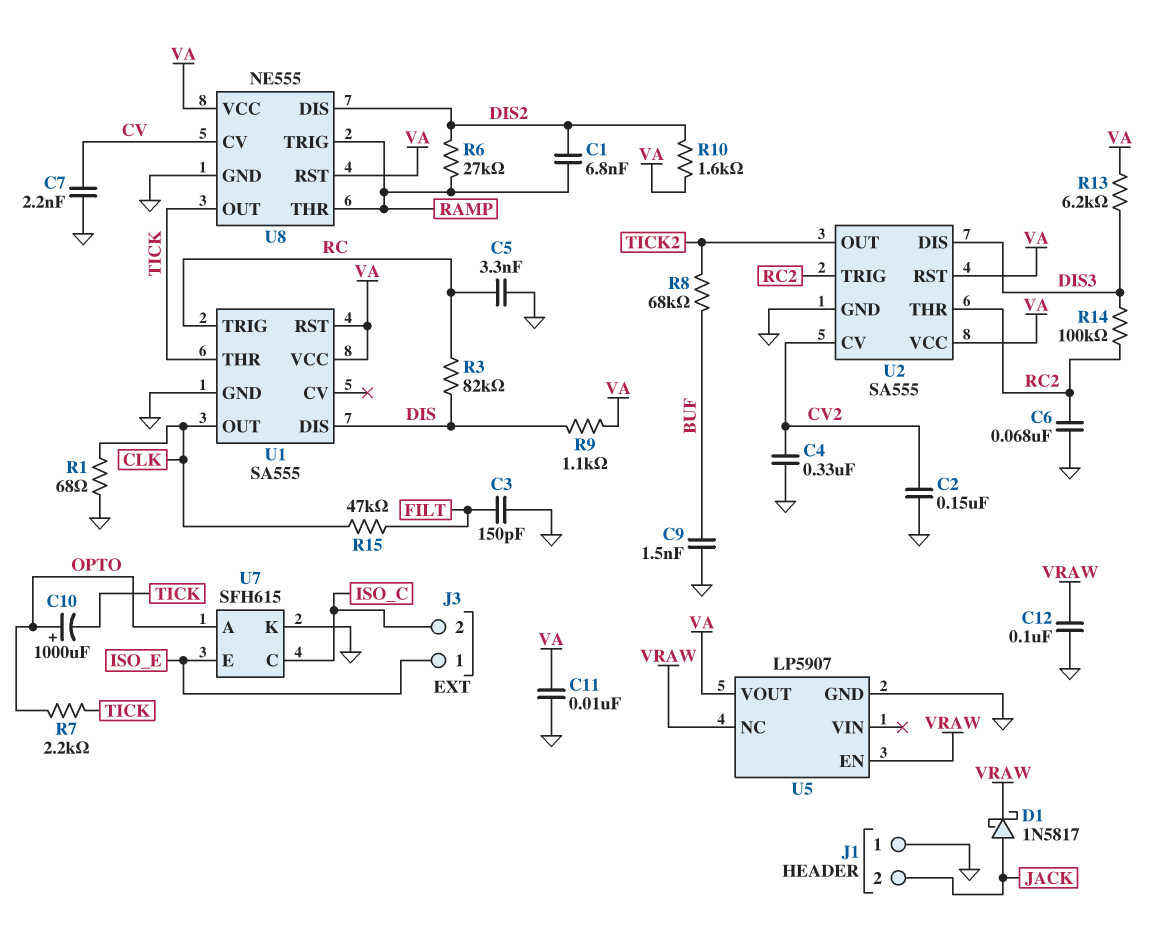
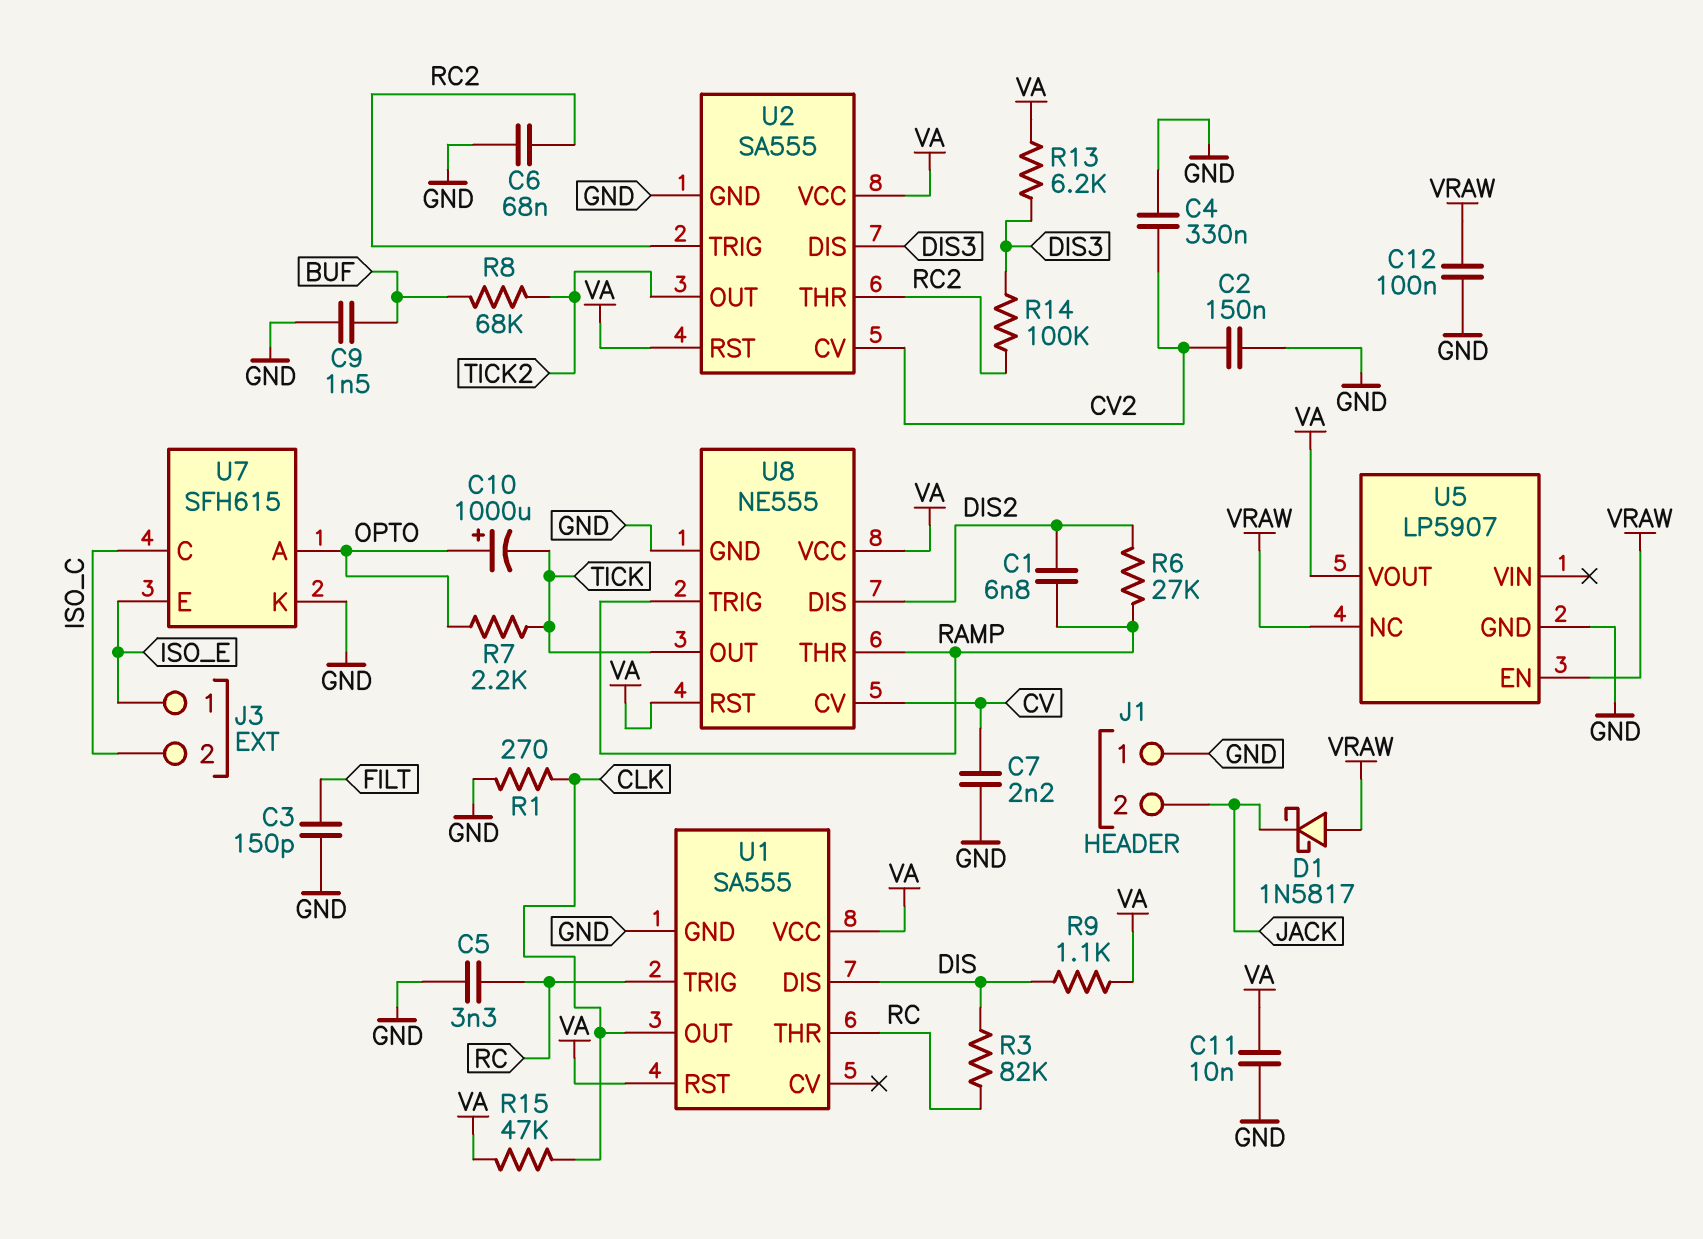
D1: schottky 1N5817 (A JACK, K VRAW) -> schottky 1N5817 (A VRAW, K JACK)
R1: 68 (CLK, GND) -> 270 (CLK, GND)
R10: 1.6k (DIS2, VA) -> none
R15: 47k (CLK, FILT) -> 47k (CLK, VA)
U1 pin THR: TICK -> RC

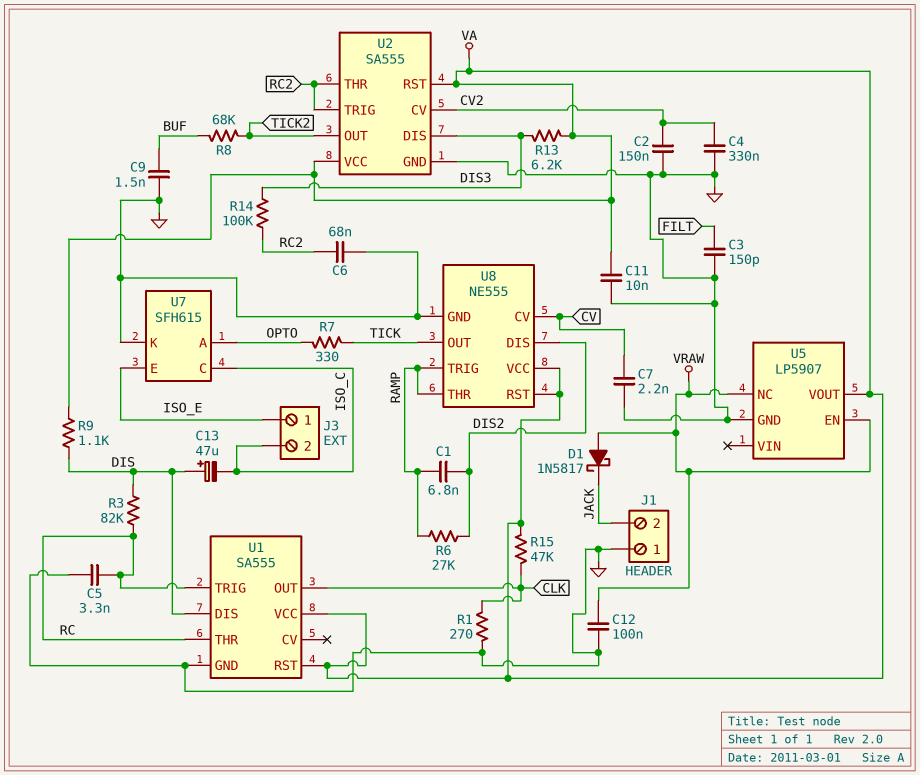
C10: 1000uF (plus OPTO, minus TICK) -> none
C13: none -> 47uF (plus DIS, minus ISO_C)
R7: 2.2k (OPTO, TICK) -> 330 (OPTO, TICK)

